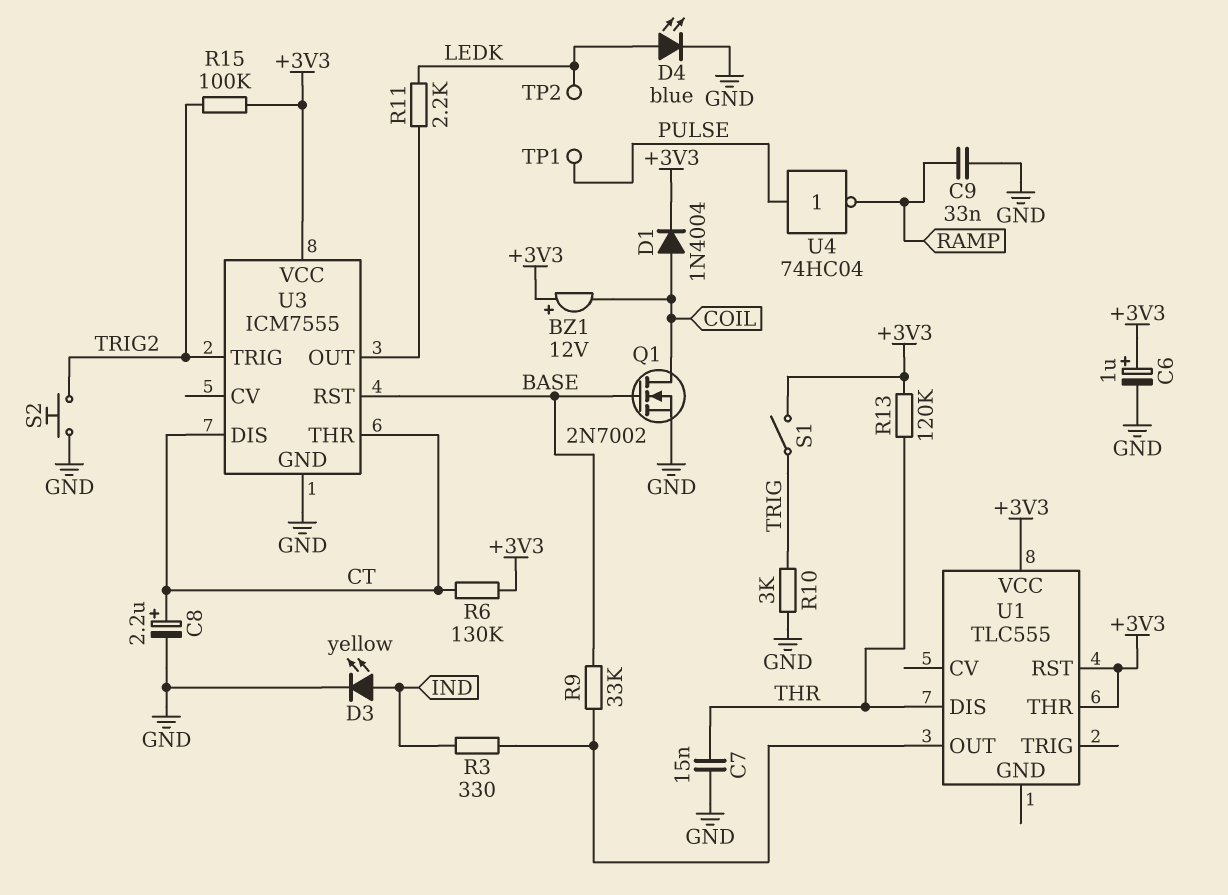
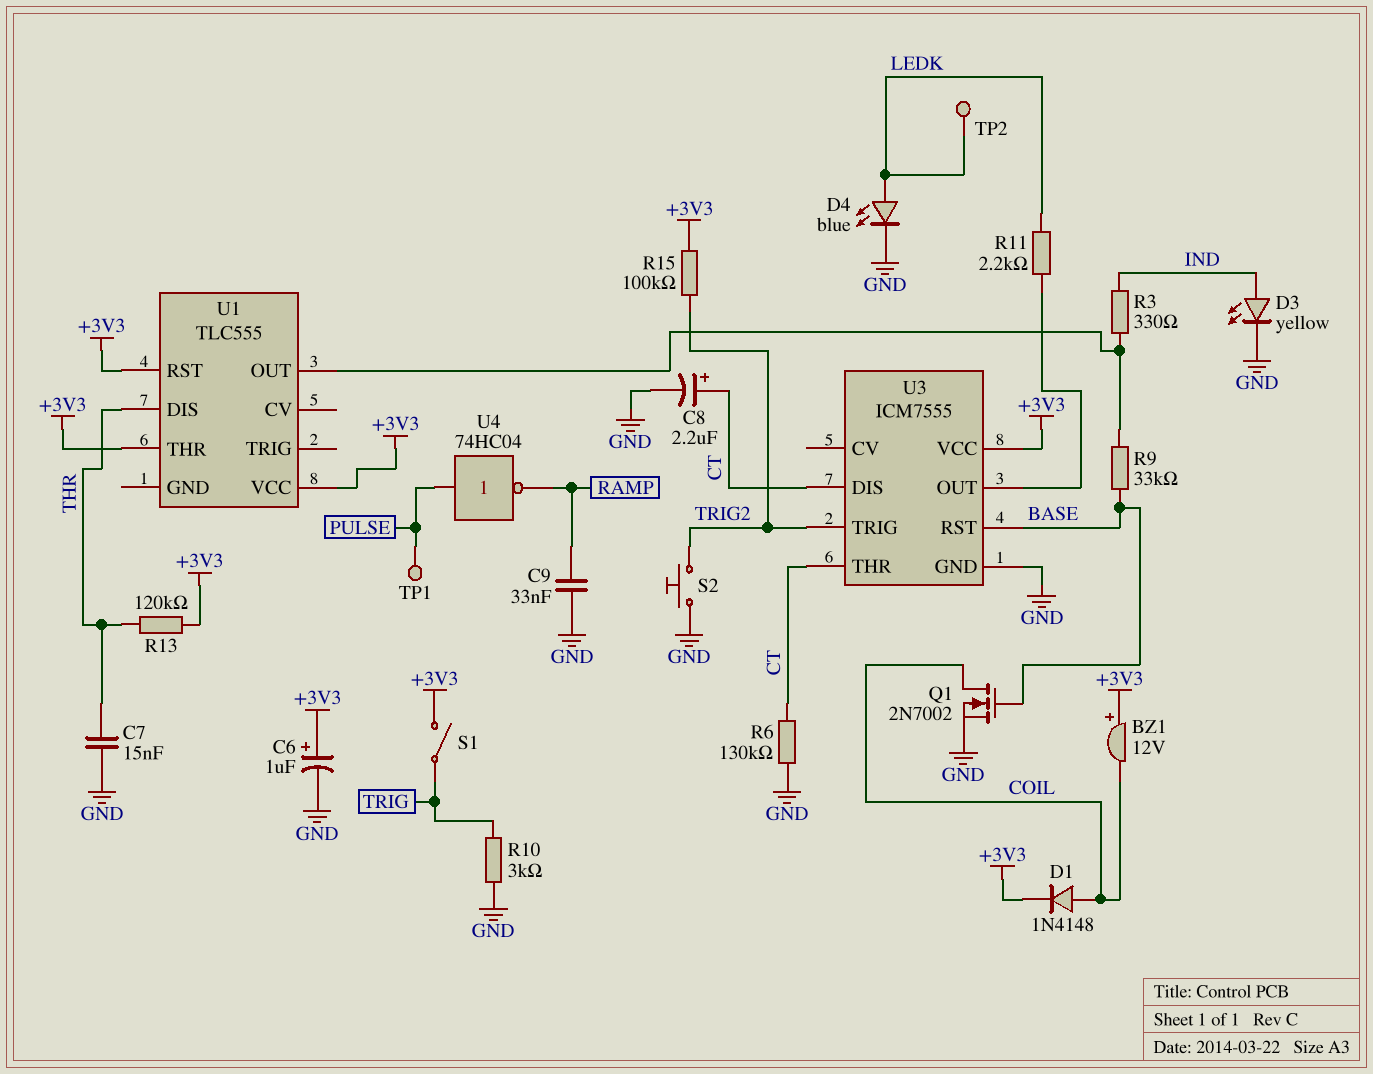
D1: diode 1N4004 (A COIL, K +3V3) -> diode 1N4148 (A COIL, K +3V3)
R6: 130k (+3V3, CT) -> 130k (CT, GND)

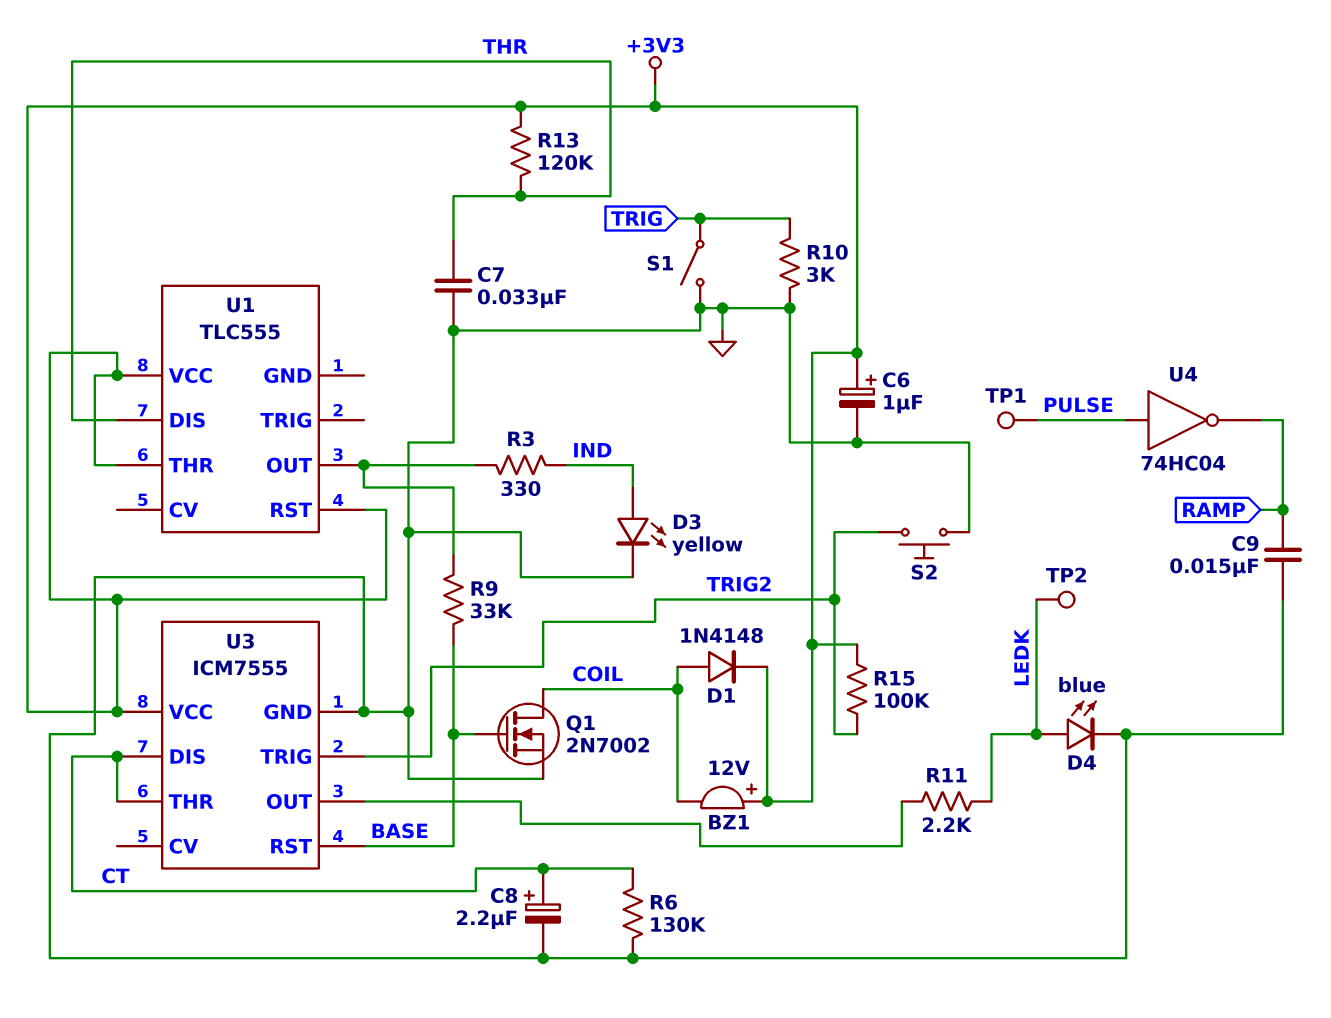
C7: 15nF (GND, THR) -> 33nF (GND, THR)
C9: 33nF (GND, RAMP) -> 15nF (GND, RAMP)
S1: switch (+3V3, TRIG) -> switch (GND, TRIG)

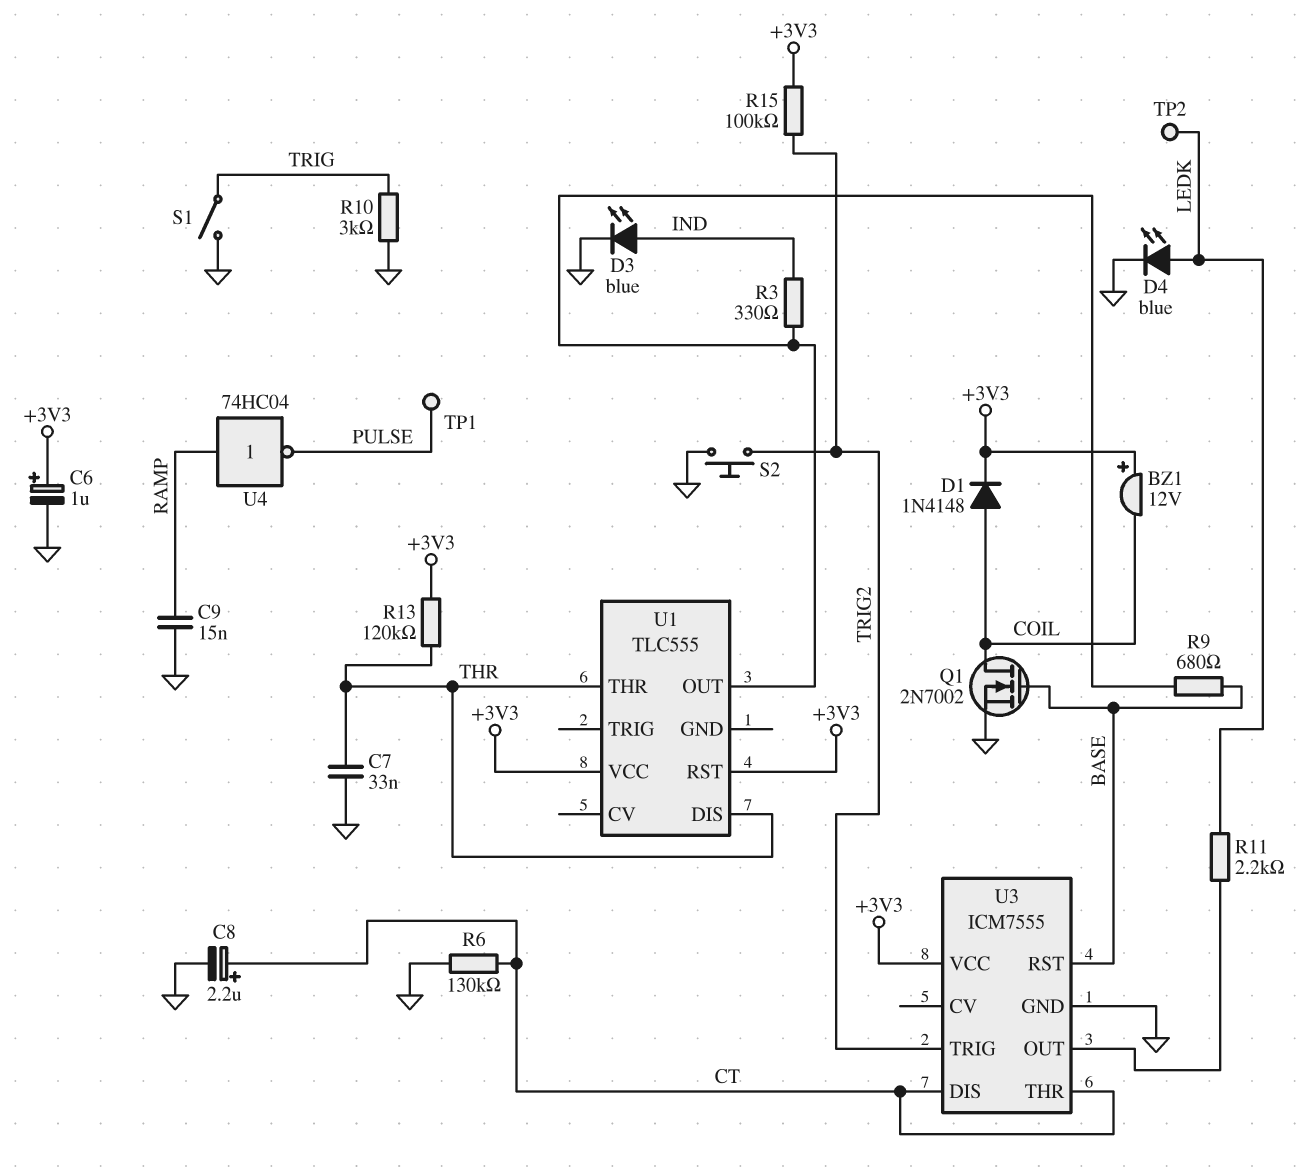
D3: LED yellow (A IND, K GND) -> LED blue (A IND, K GND)
R9: 33k (BASE, U1/OUT) -> 680 (BASE, U1/OUT)
U1 pin THR: +3V3 -> THR
U4: NOT 74HC04 (in PULSE, out RAMP) -> NOT 74HC04 (in RAMP, out PULSE)

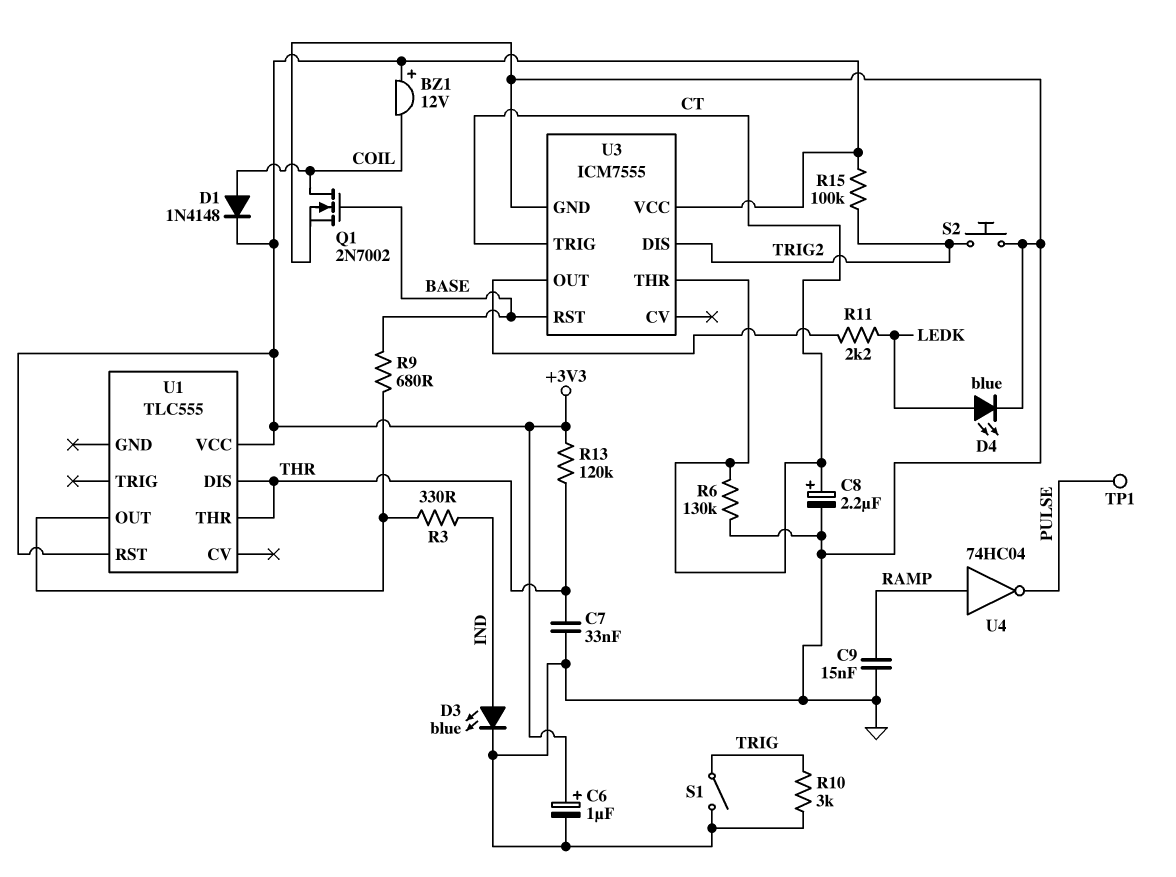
TP2: test point (LEDK) -> none
U3 pin DIS: CT -> TRIG2
U3 pin TRIG: TRIG2 -> CT

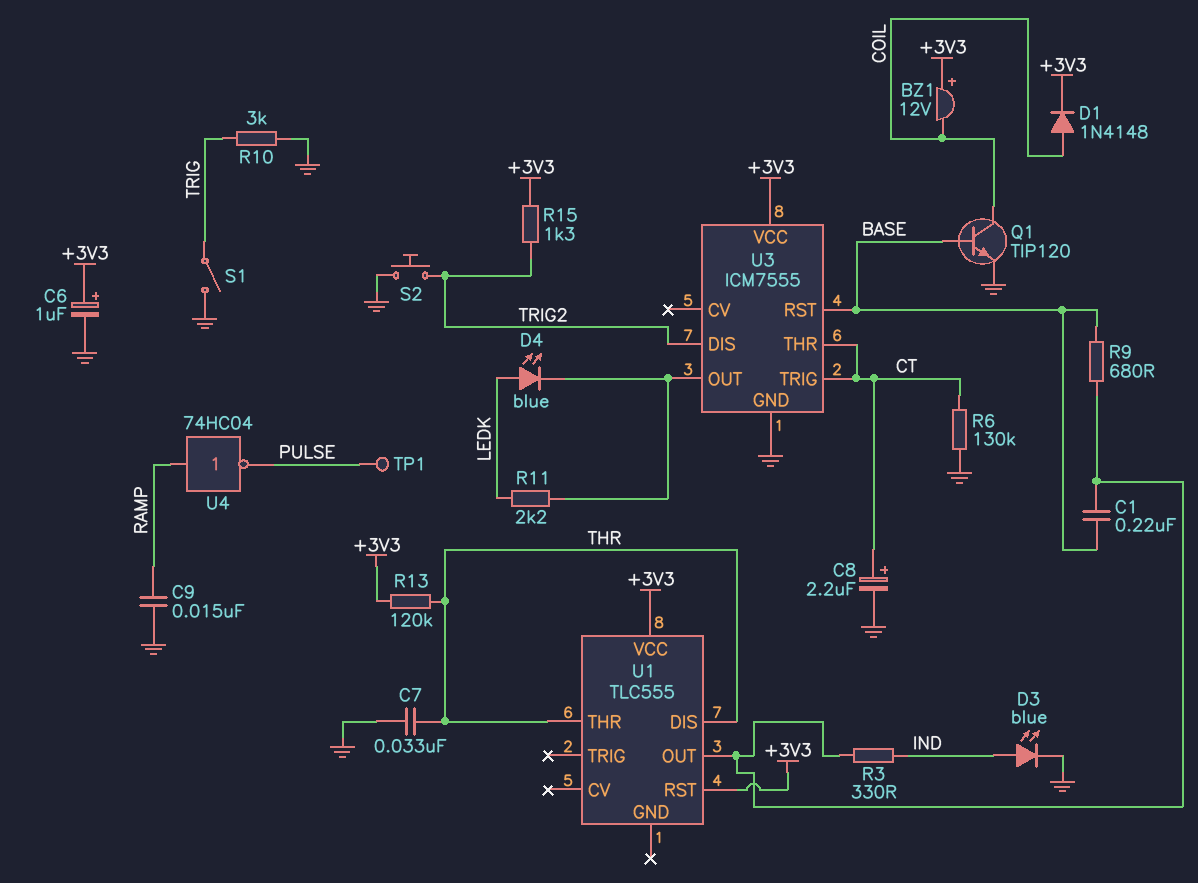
C1: none -> 220nF (BASE, U1/OUT)
D4: LED blue (A LEDK, K GND) -> LED blue (A LEDK, K U3/OUT)
Q1: NMOS 2N7002 (G BASE, D COIL, S GND) -> NPN TIP120 (B BASE, C COIL, E GND)
R15: 100k (+3V3, TRIG2) -> 1.3k (+3V3, TRIG2)

